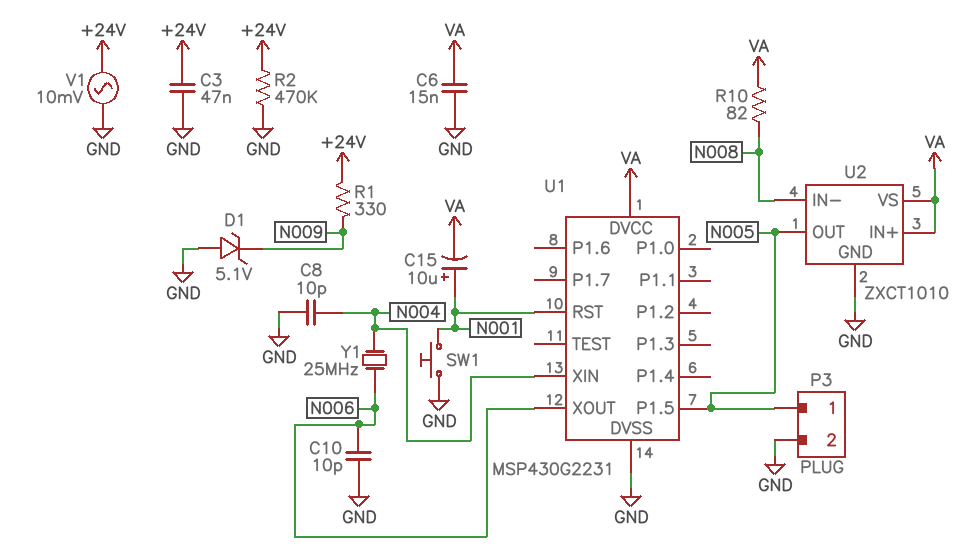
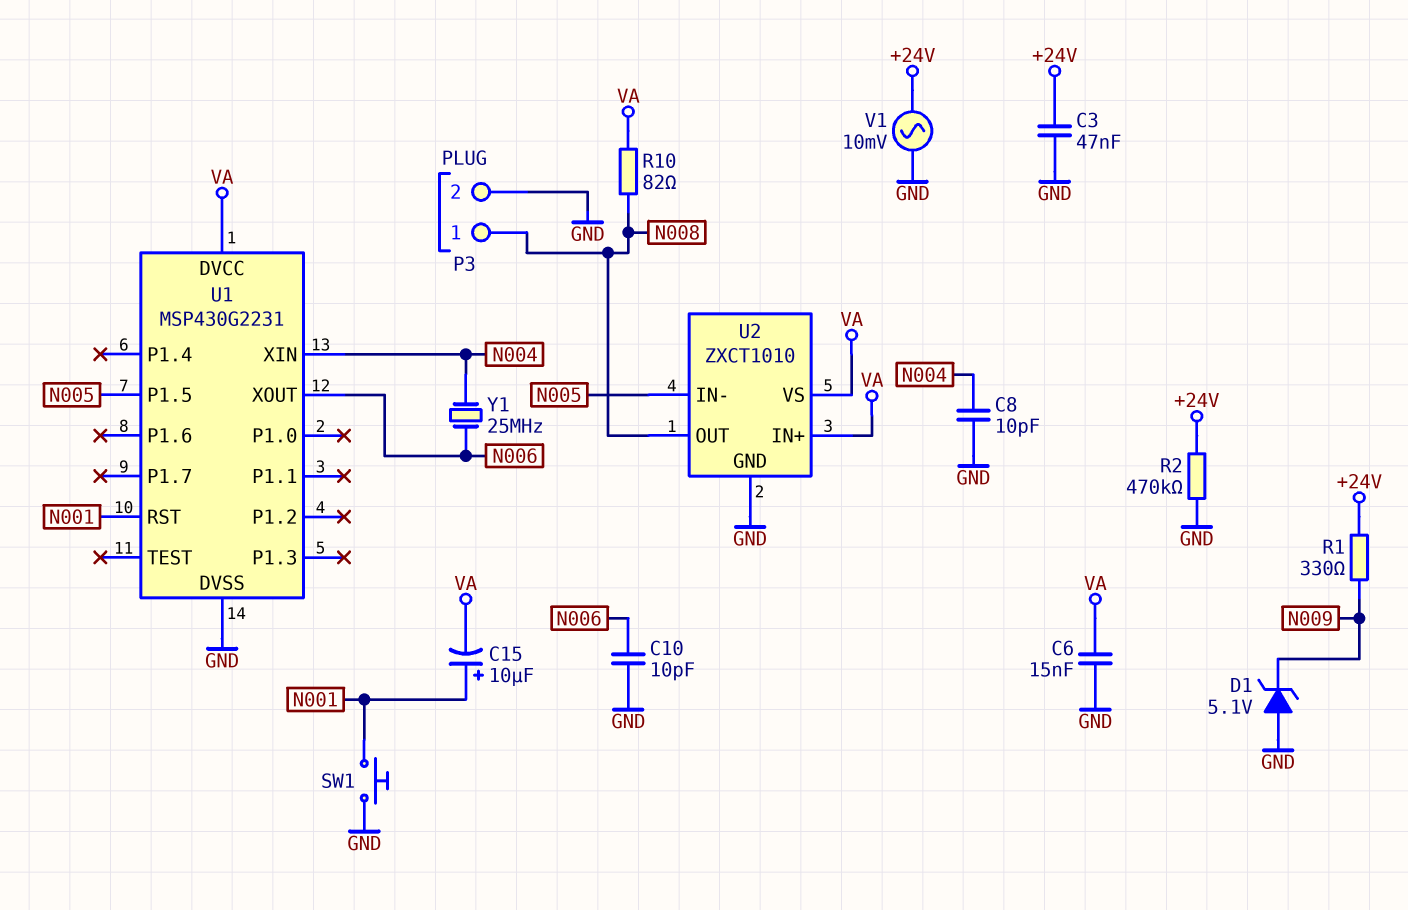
P3 pin 1: N005 -> N008
U2 pin IN-: N008 -> N005
U2 pin OUT: N005 -> N008

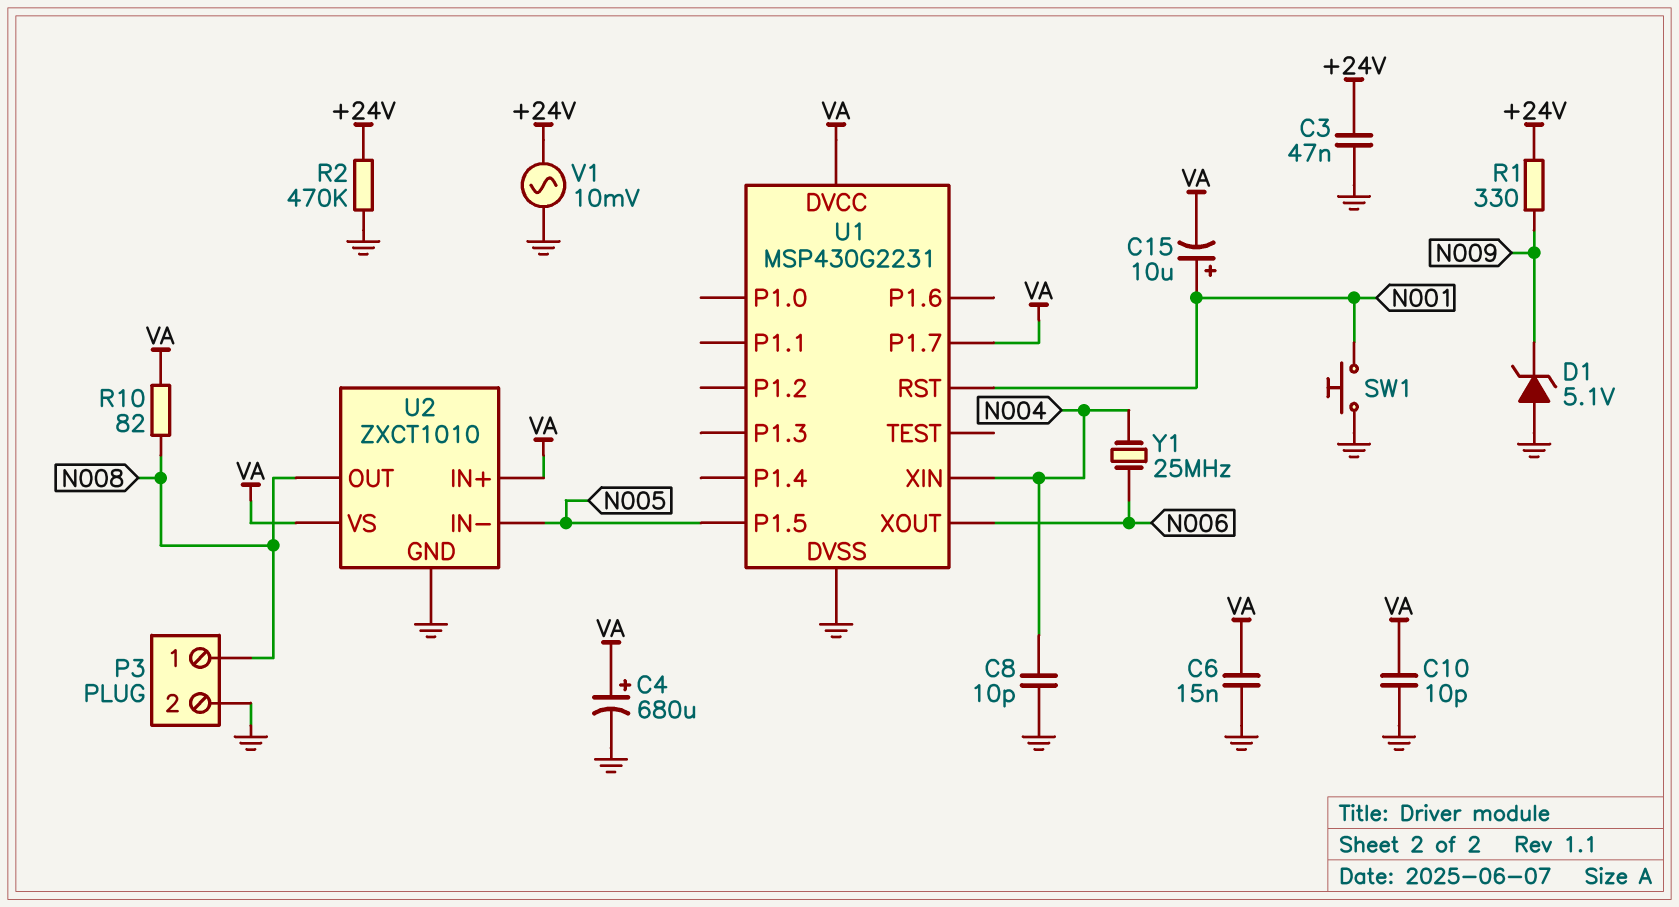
C4: none -> 680uF (plus VA, minus GND)
C10: 10pF (GND, N006) -> 10pF (GND, VA)
U1 pin P1.7: none -> VA

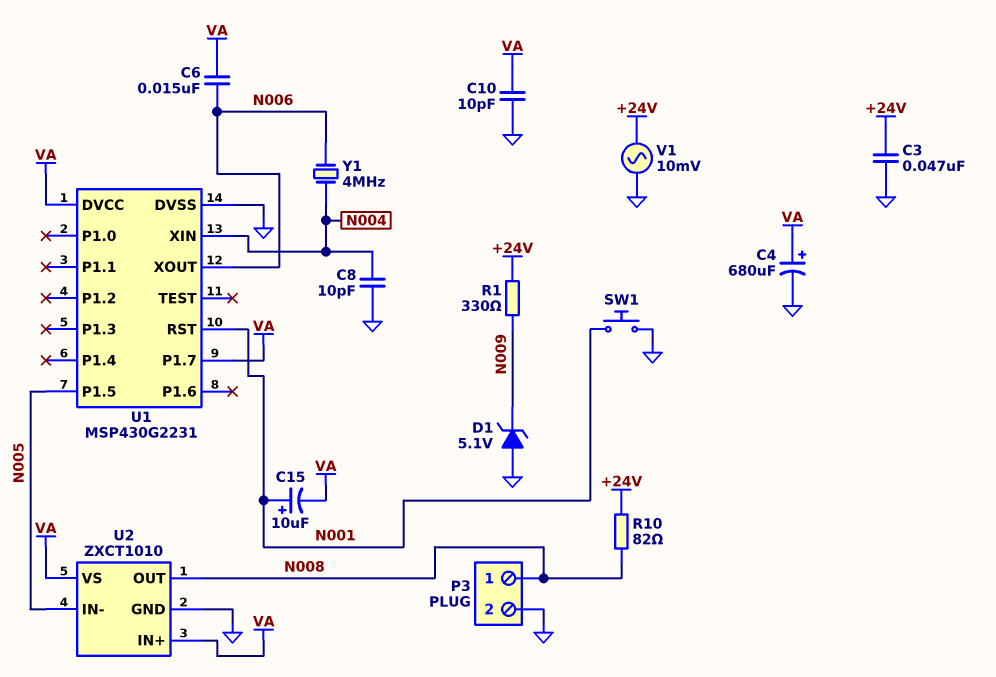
C6: 15nF (GND, VA) -> 15nF (N006, VA)
R2: 470k (+24V, GND) -> none
R10: 82 (N008, VA) -> 82 (+24V, N008)
Y1: 25MHz (N004, N006) -> 4MHz (N004, N006)

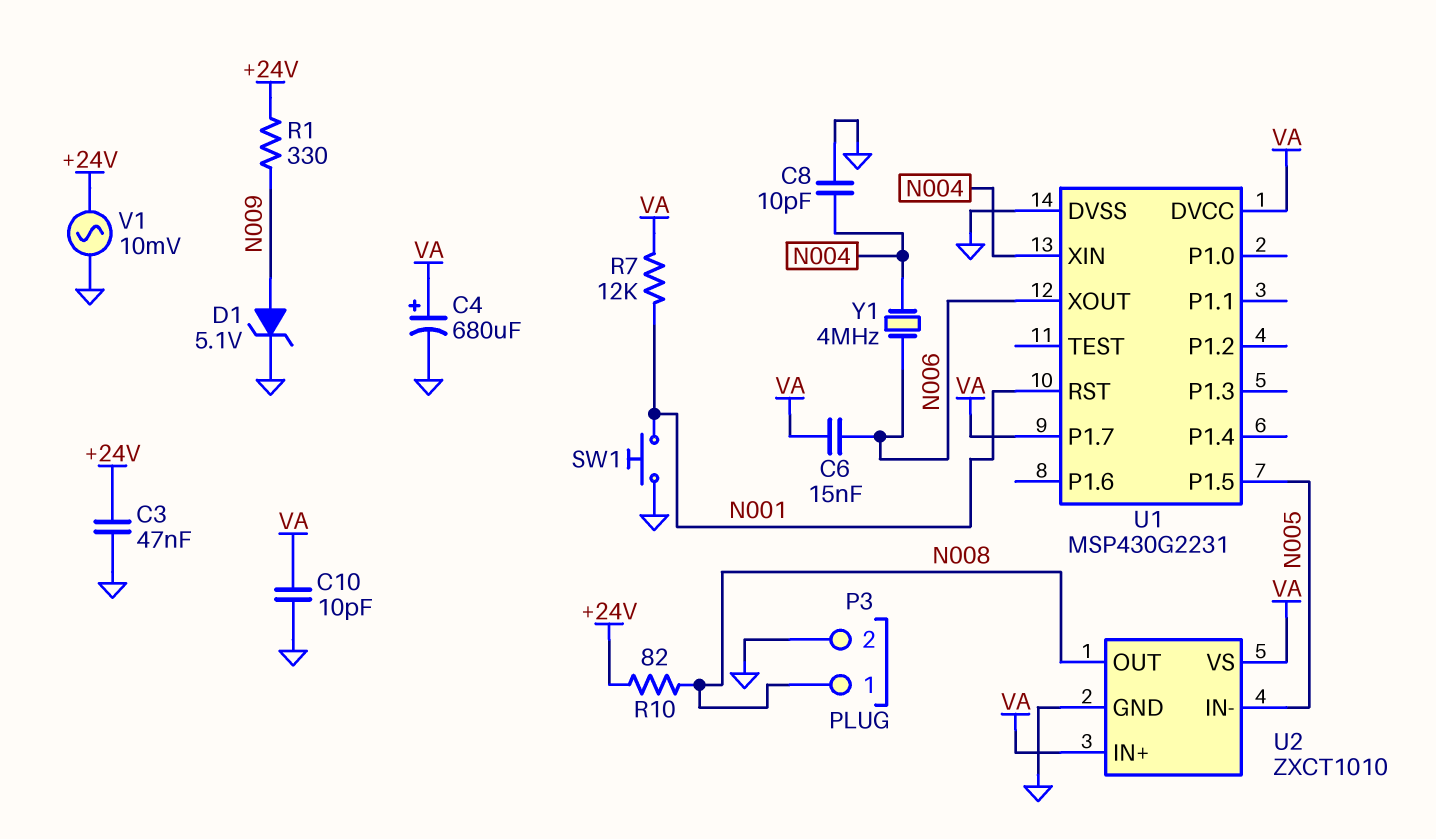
C15: 10uF (plus N001, minus VA) -> none
D1: zener 5.1V (A GND, K N009) -> zener 5.1V (A N009, K GND)
R7: none -> 12k (N001, VA)

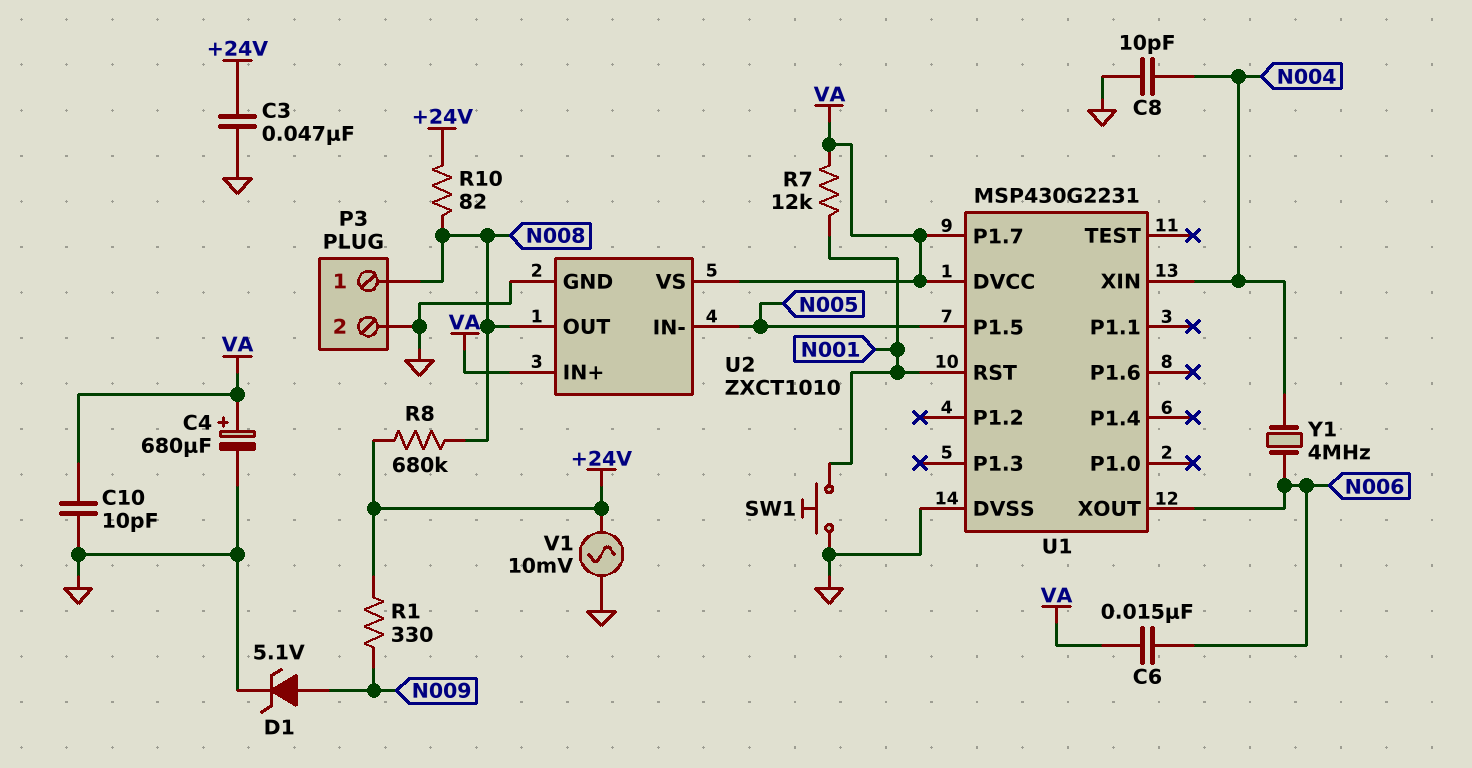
R8: none -> 680k (+24V, N008)

